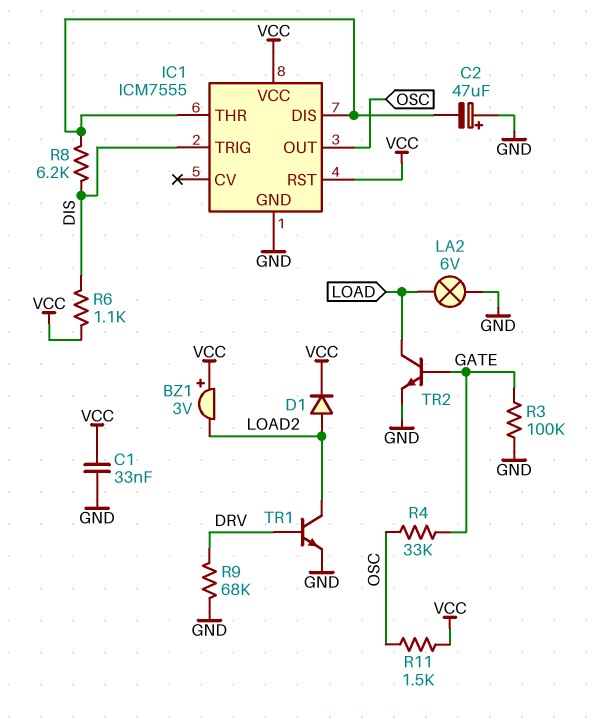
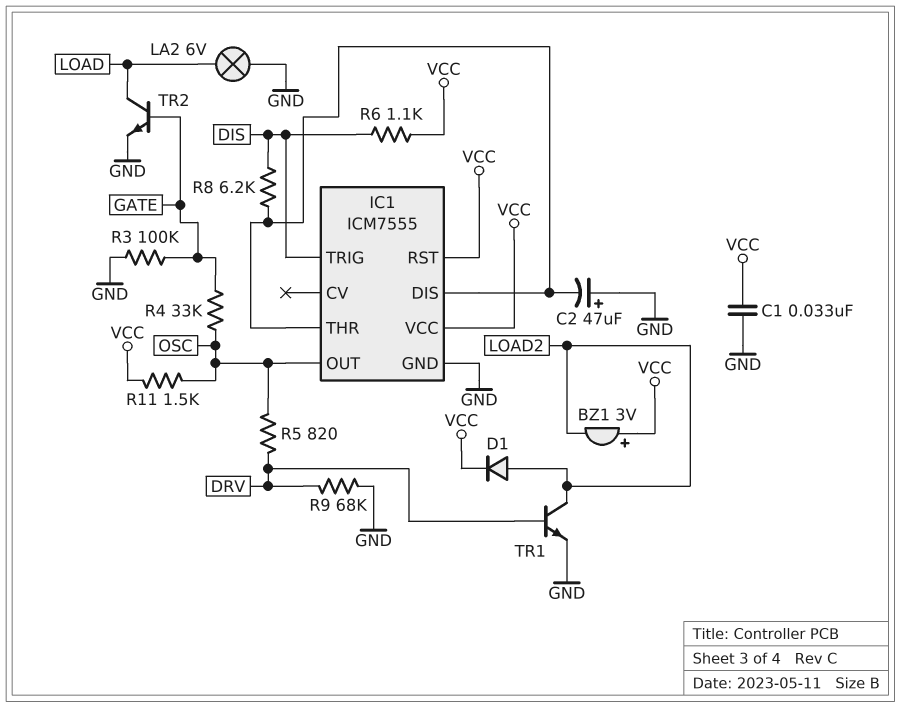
R5: none -> 820 (DRV, OSC)

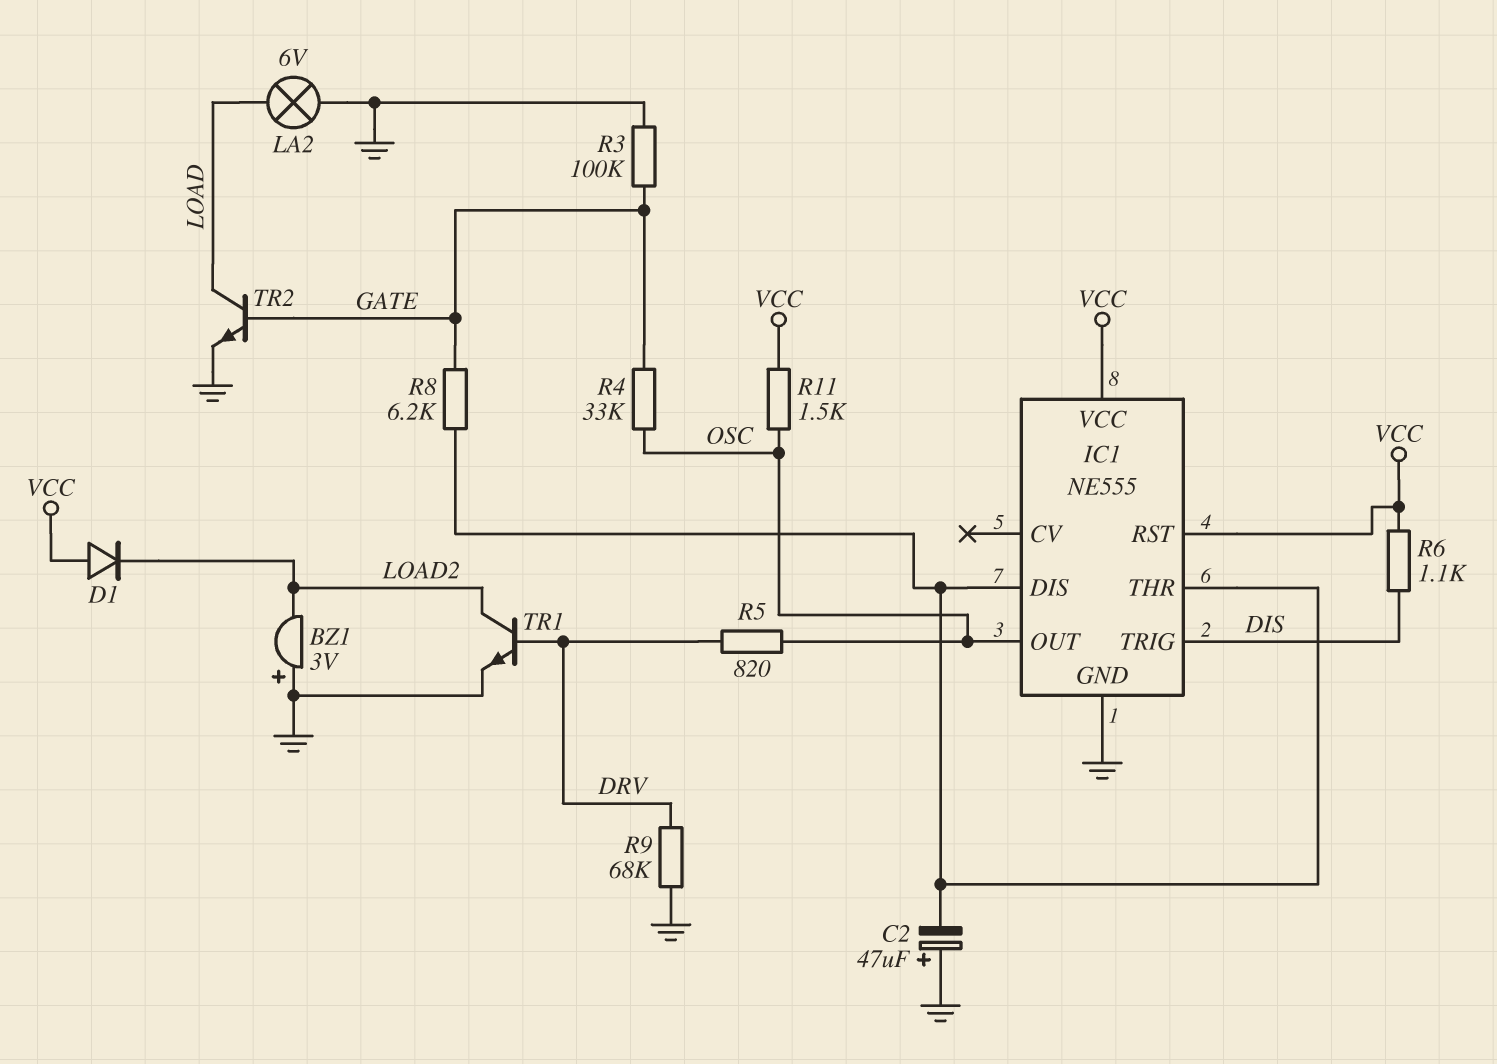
BZ1: buzzer 3V (plus VCC, minus LOAD2) -> buzzer 3V (plus GND, minus LOAD2)
C1: 33nF (GND, VCC) -> none
D1: diode (A LOAD2, K VCC) -> diode (A VCC, K LOAD2)
IC1: ICM7555 -> NE555
R8: 6.2k (DIS, IC1/DIS) -> 6.2k (GATE, IC1/DIS)

